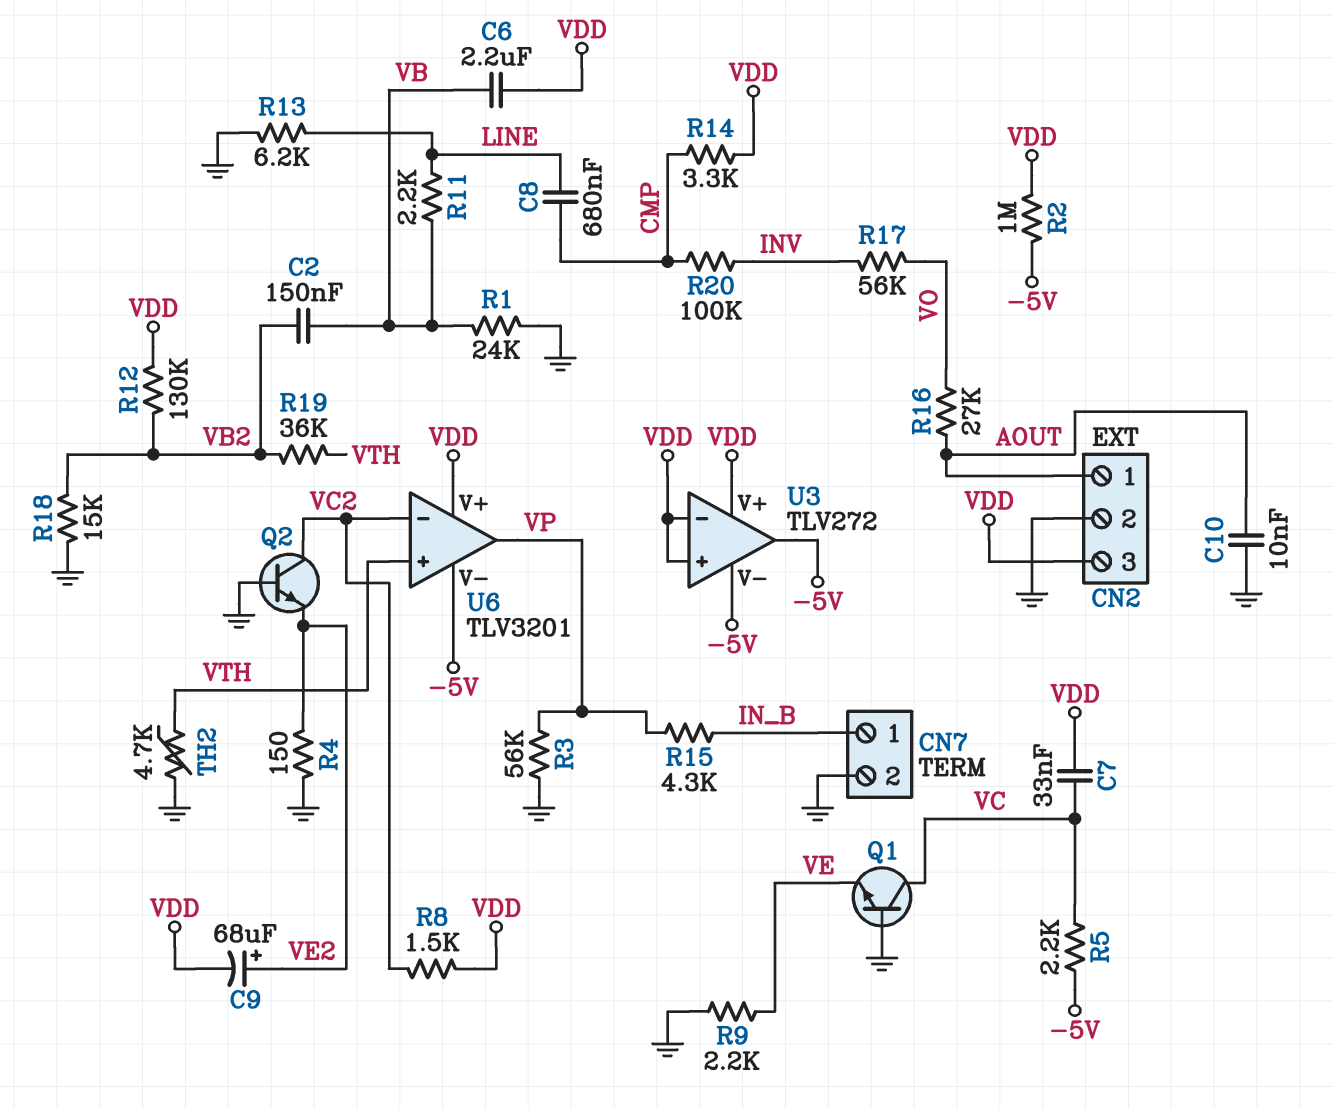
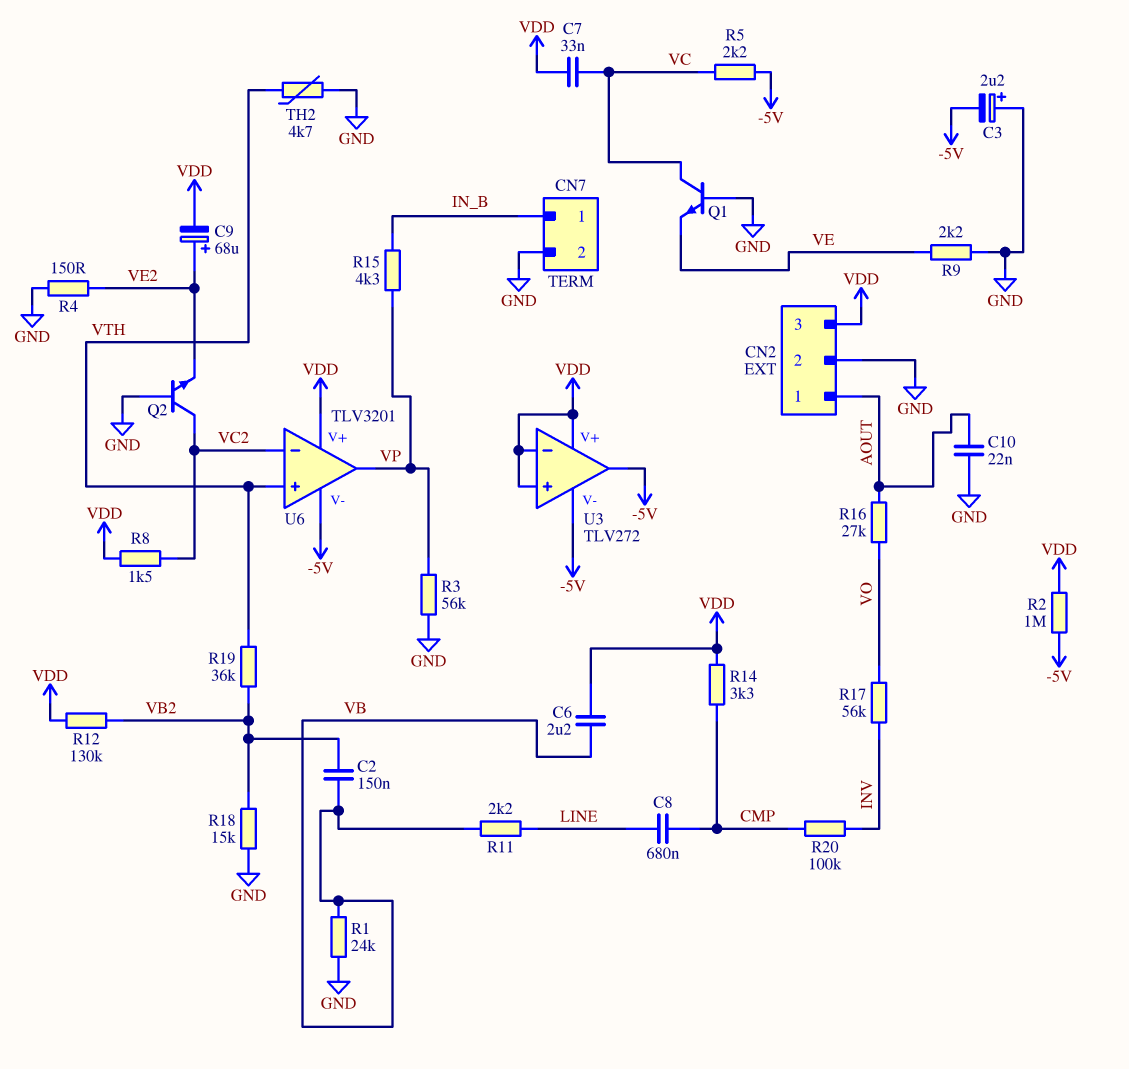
C3: none -> 2.2uF (plus GND, minus -5V)
C10: 10nF (AOUT, GND) -> 22nF (AOUT, GND)
R13: 6.2k (GND, LINE) -> none

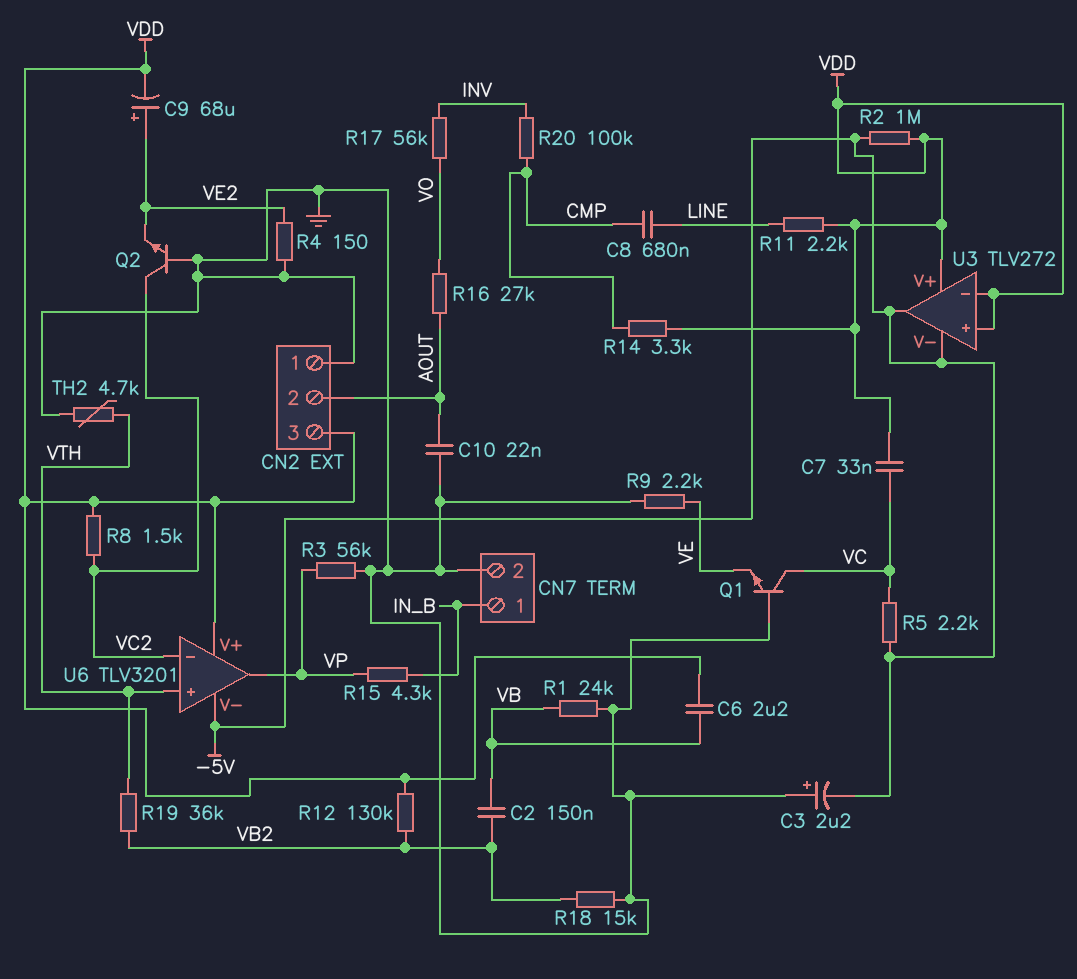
CN2 pin 1: AOUT -> GND
CN2 pin 2: GND -> AOUT
R11: 2.2k (LINE, VB) -> 2.2k (LINE, VDD)

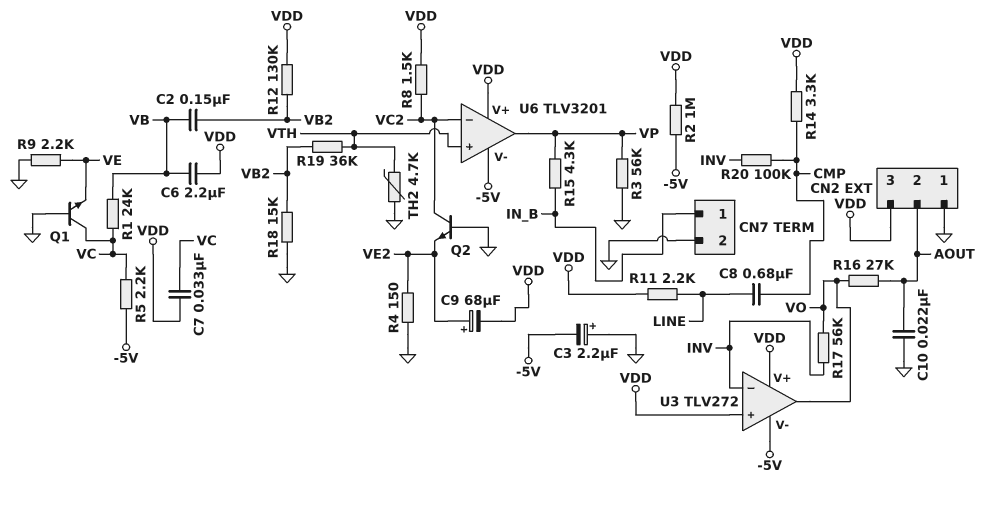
R1: 24k (GND, VB) -> 24k (VB, VC)
U3 pin in-: VDD -> INV
U3 pin out: -5V -> VO

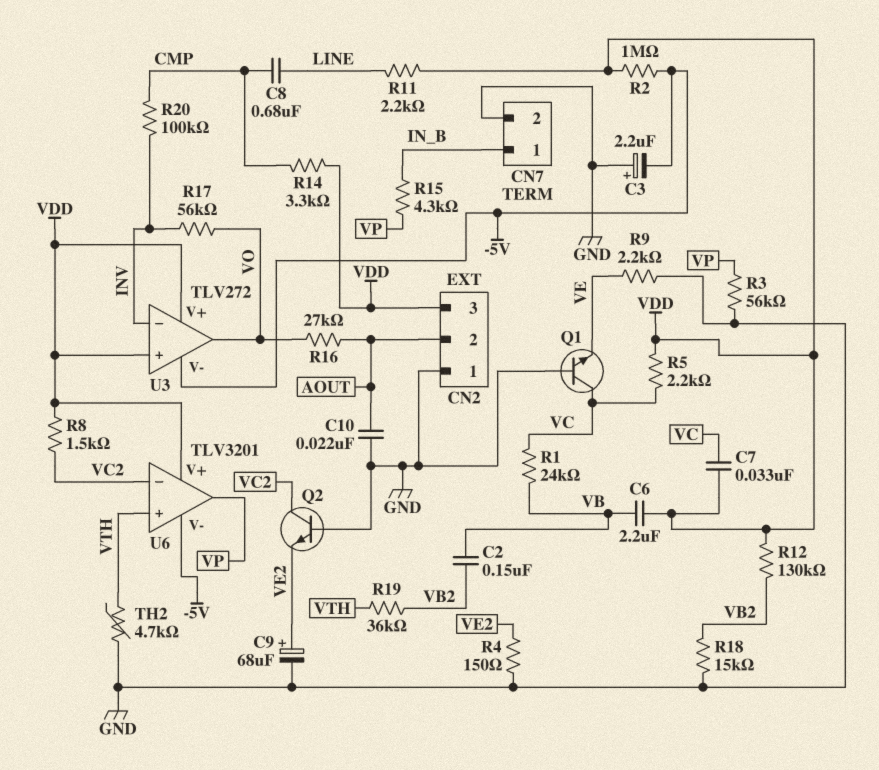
C9: 68uF (plus VE2, minus VDD) -> 68uF (plus VE2, minus GND)
R5: 2.2k (-5V, VC) -> 2.2k (VC, VDD)

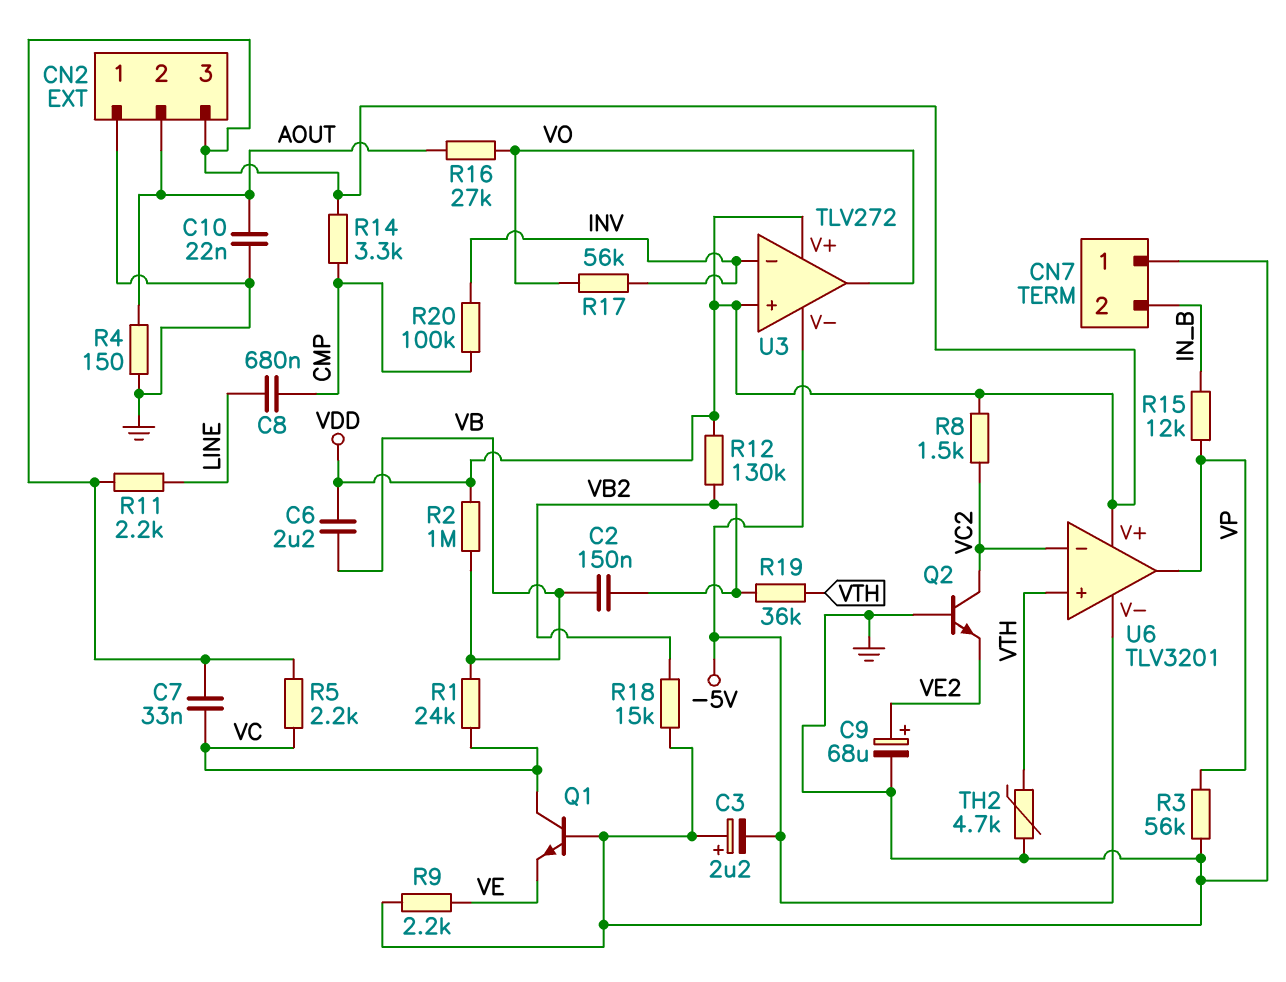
CN7 pin 1: IN_B -> GND
CN7 pin 2: GND -> IN_B
R2: 1M (-5V, VDD) -> 1M (VB, VDD)
R4: 150 (GND, VE2) -> 150 (AOUT, GND)
R15: 4.3k (IN_B, VP) -> 12k (IN_B, VP)

